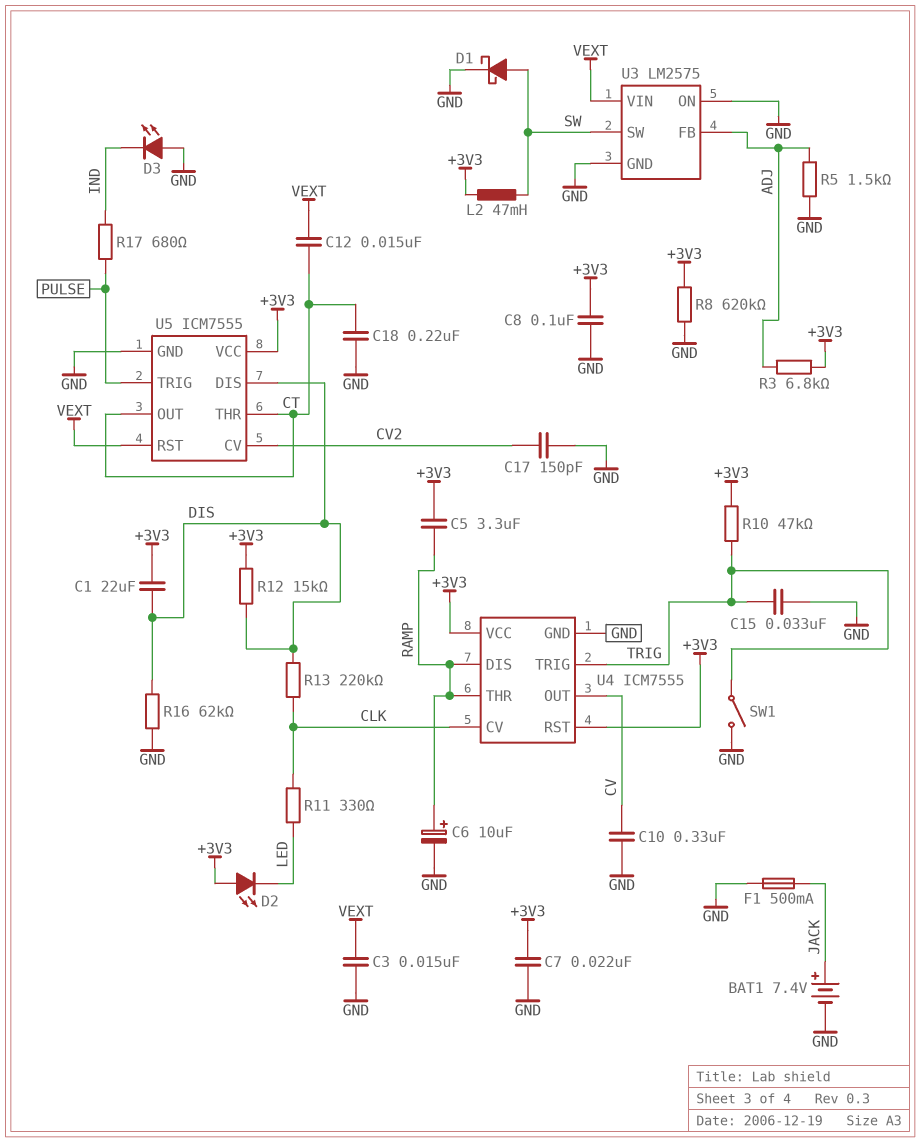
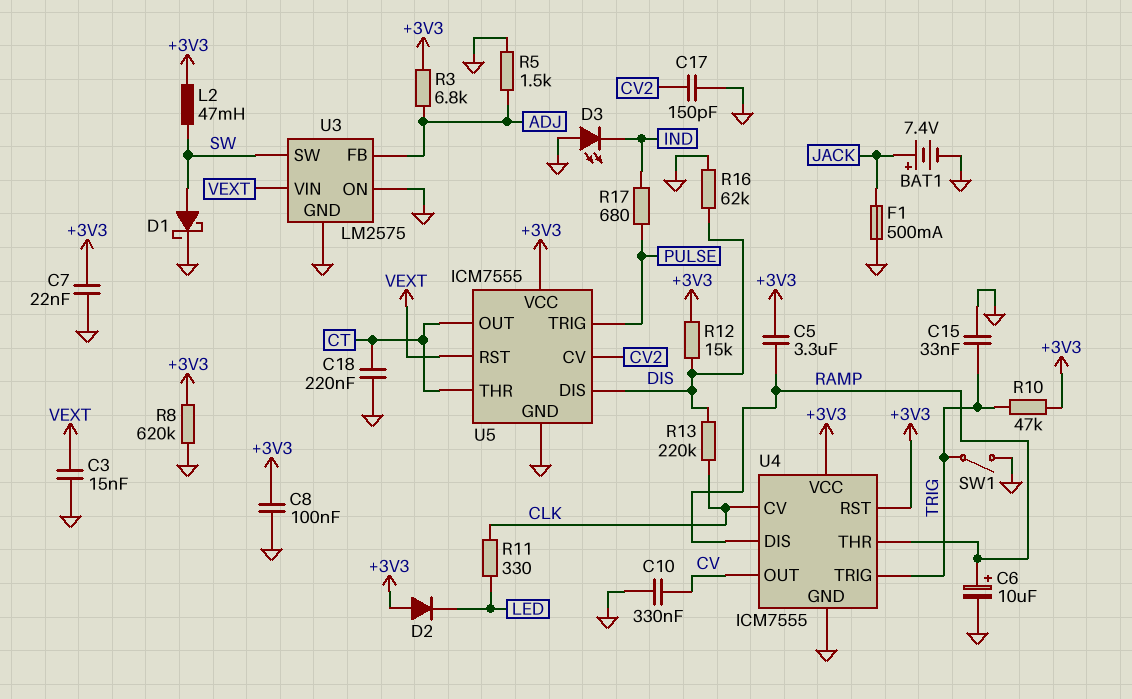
C1: 22uF (+3V3, DIS) -> none
C12: 15nF (CT, VEXT) -> none
D2: LED (A +3V3, K LED) -> diode (A +3V3, K LED)

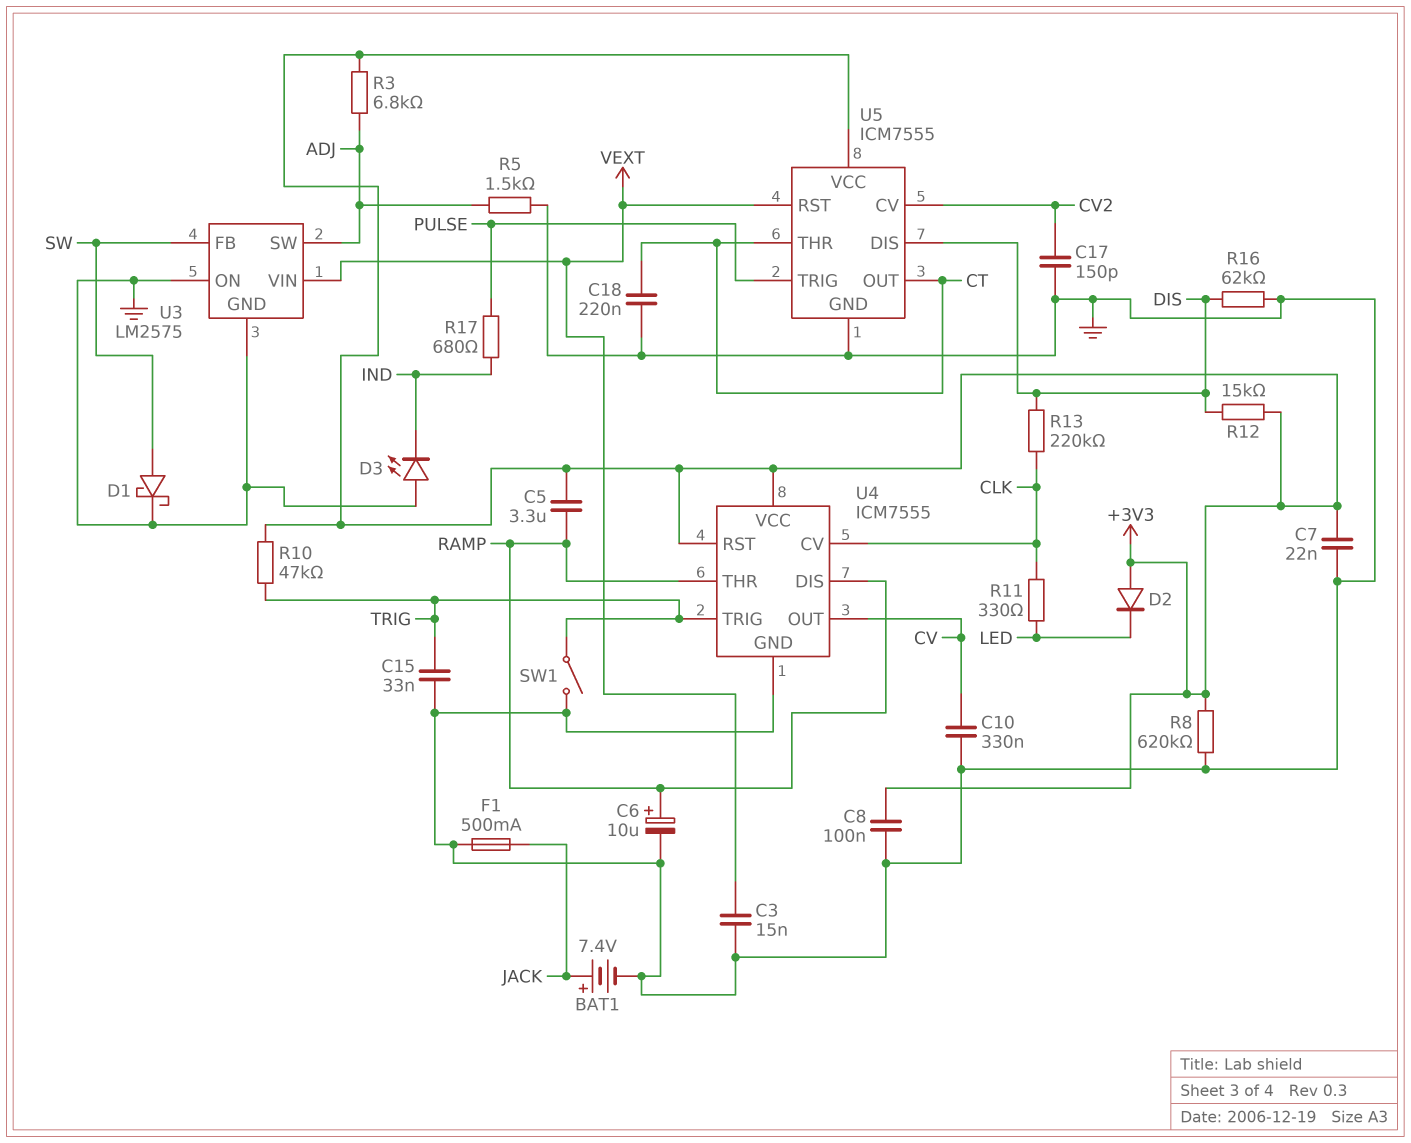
L2: 47mH (+3V3, SW) -> none
U3 pin FB: ADJ -> SW
U3 pin SW: SW -> ADJ

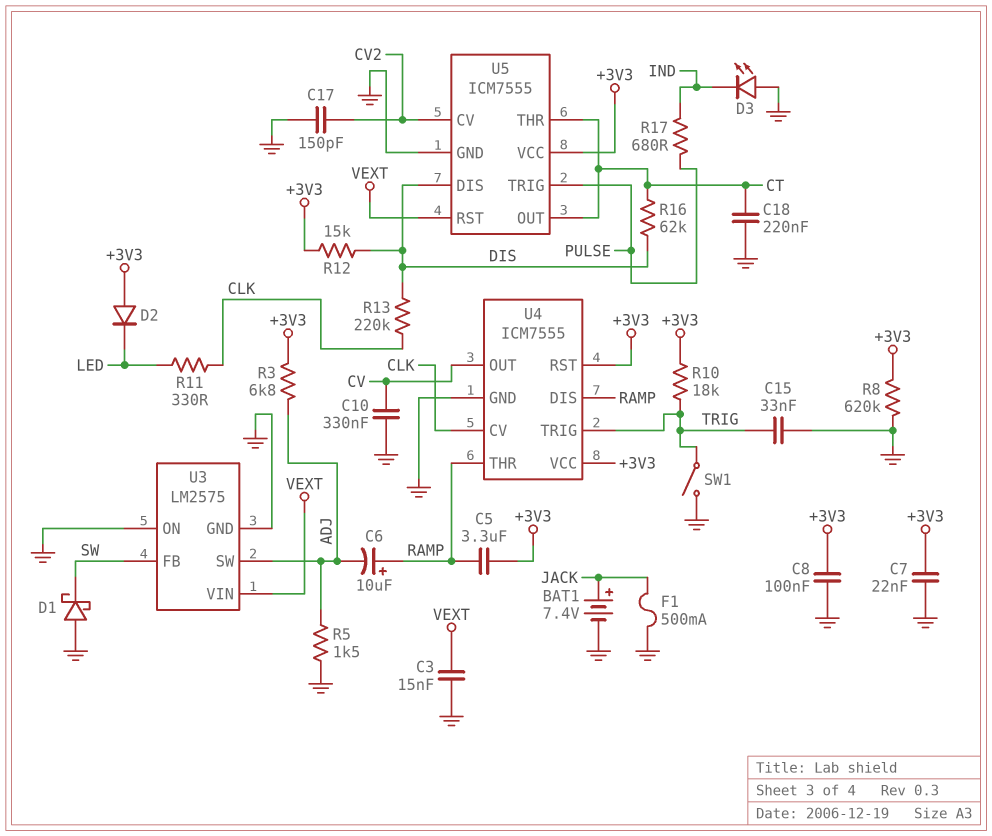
C6: 10uF (plus RAMP, minus GND) -> 10uF (plus RAMP, minus ADJ)
D1: schottky (A SW, K GND) -> schottky (A GND, K SW)
R10: 47k (+3V3, TRIG) -> 18k (+3V3, TRIG)
R16: 62k (DIS, GND) -> 62k (CT, DIS)

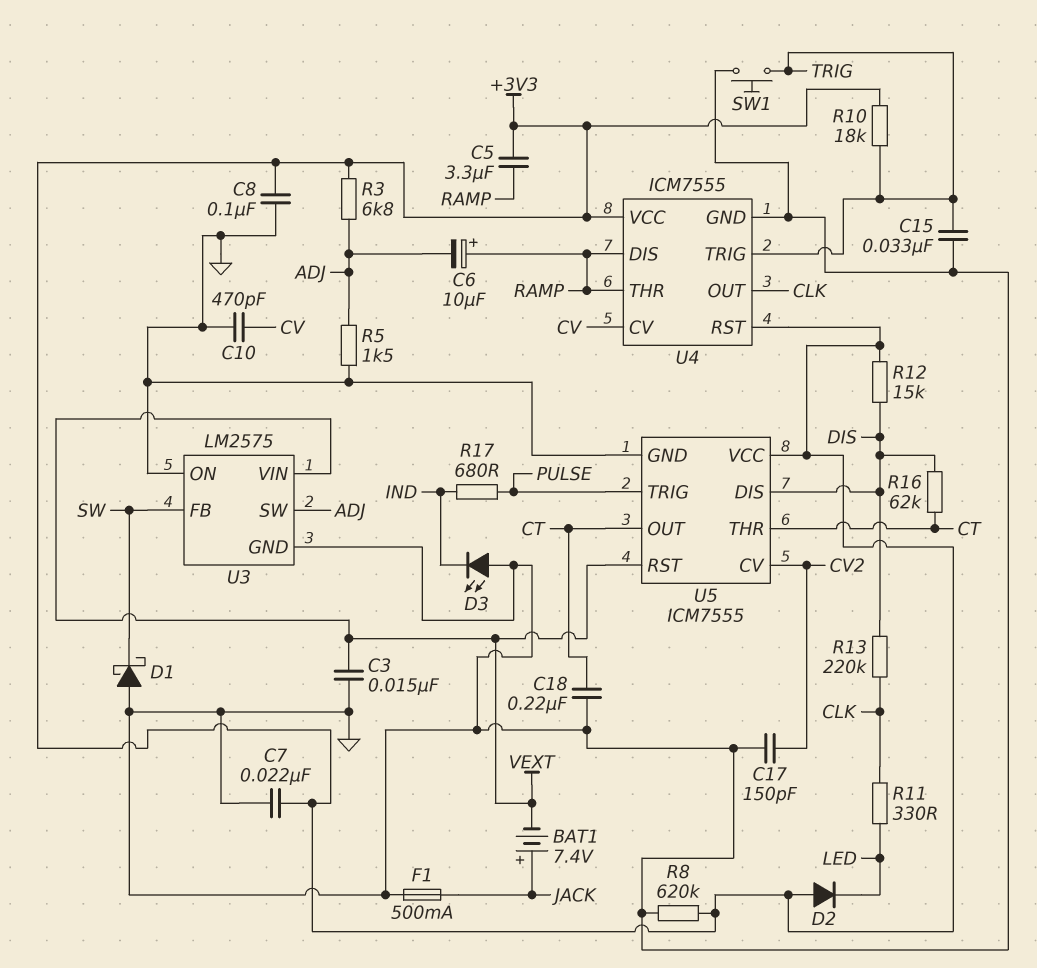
BAT1: 7.4V (plus JACK, minus GND) -> 7.4V (plus JACK, minus VEXT)
C10: 330nF (CV, GND) -> 470pF (CV, GND)
SW1: switch (GND, TRIG) -> button (GND, TRIG)
U4 pin CV: CLK -> CV
U4 pin OUT: CV -> CLK

